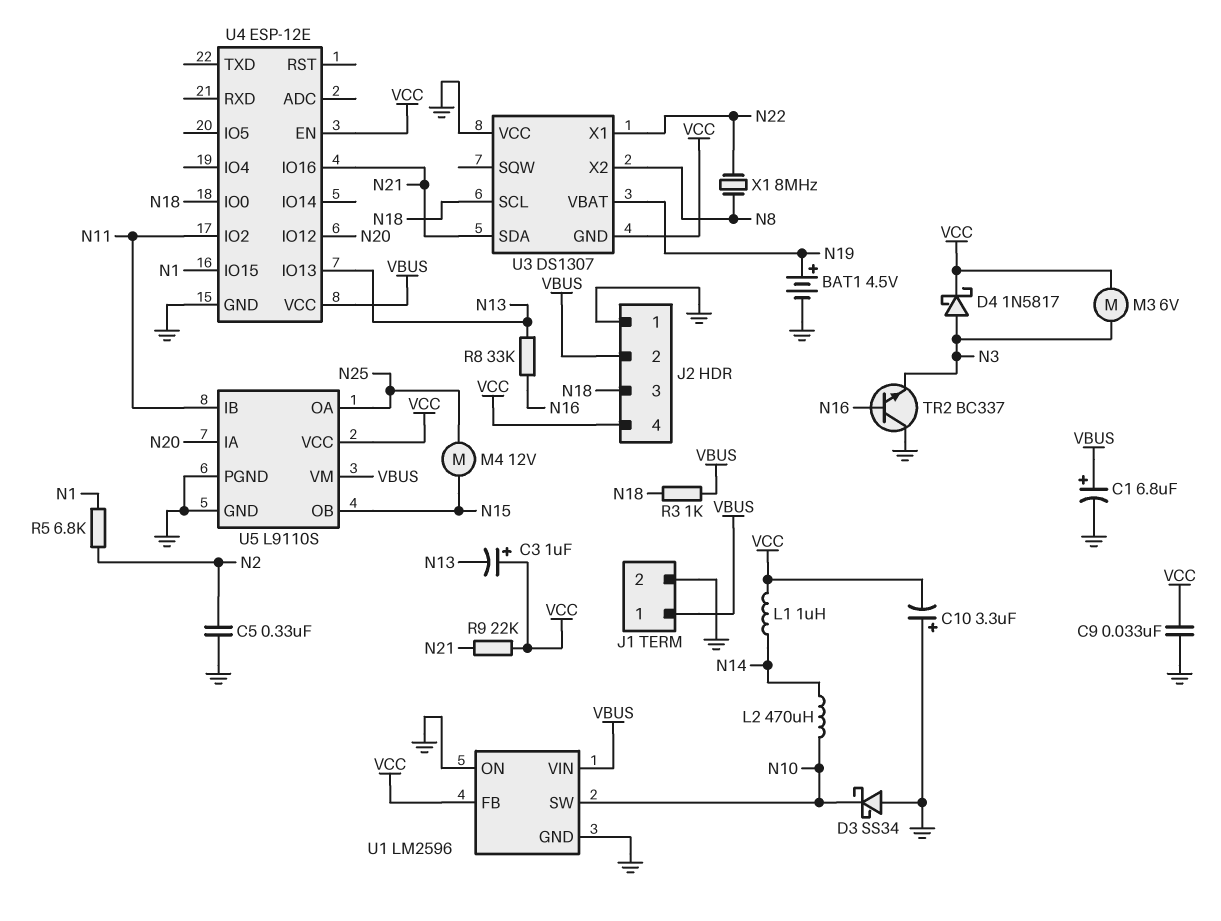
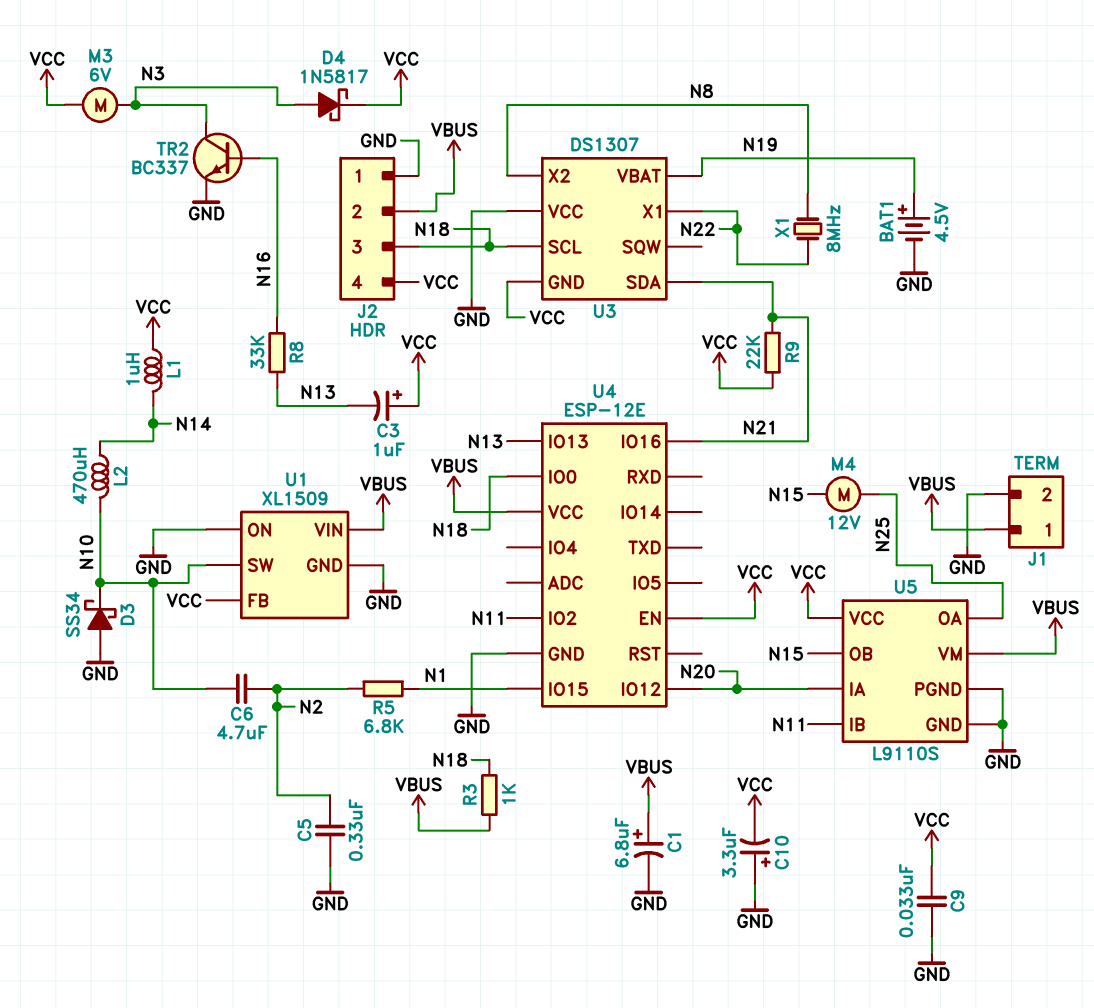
C6: none -> 4.7uF (N2, N10)
TR2: NPN BC337 (B N16, C GND, E N3) -> NPN BC337 (B N16, C N3, E GND)
U1: LM2596 -> XL1509

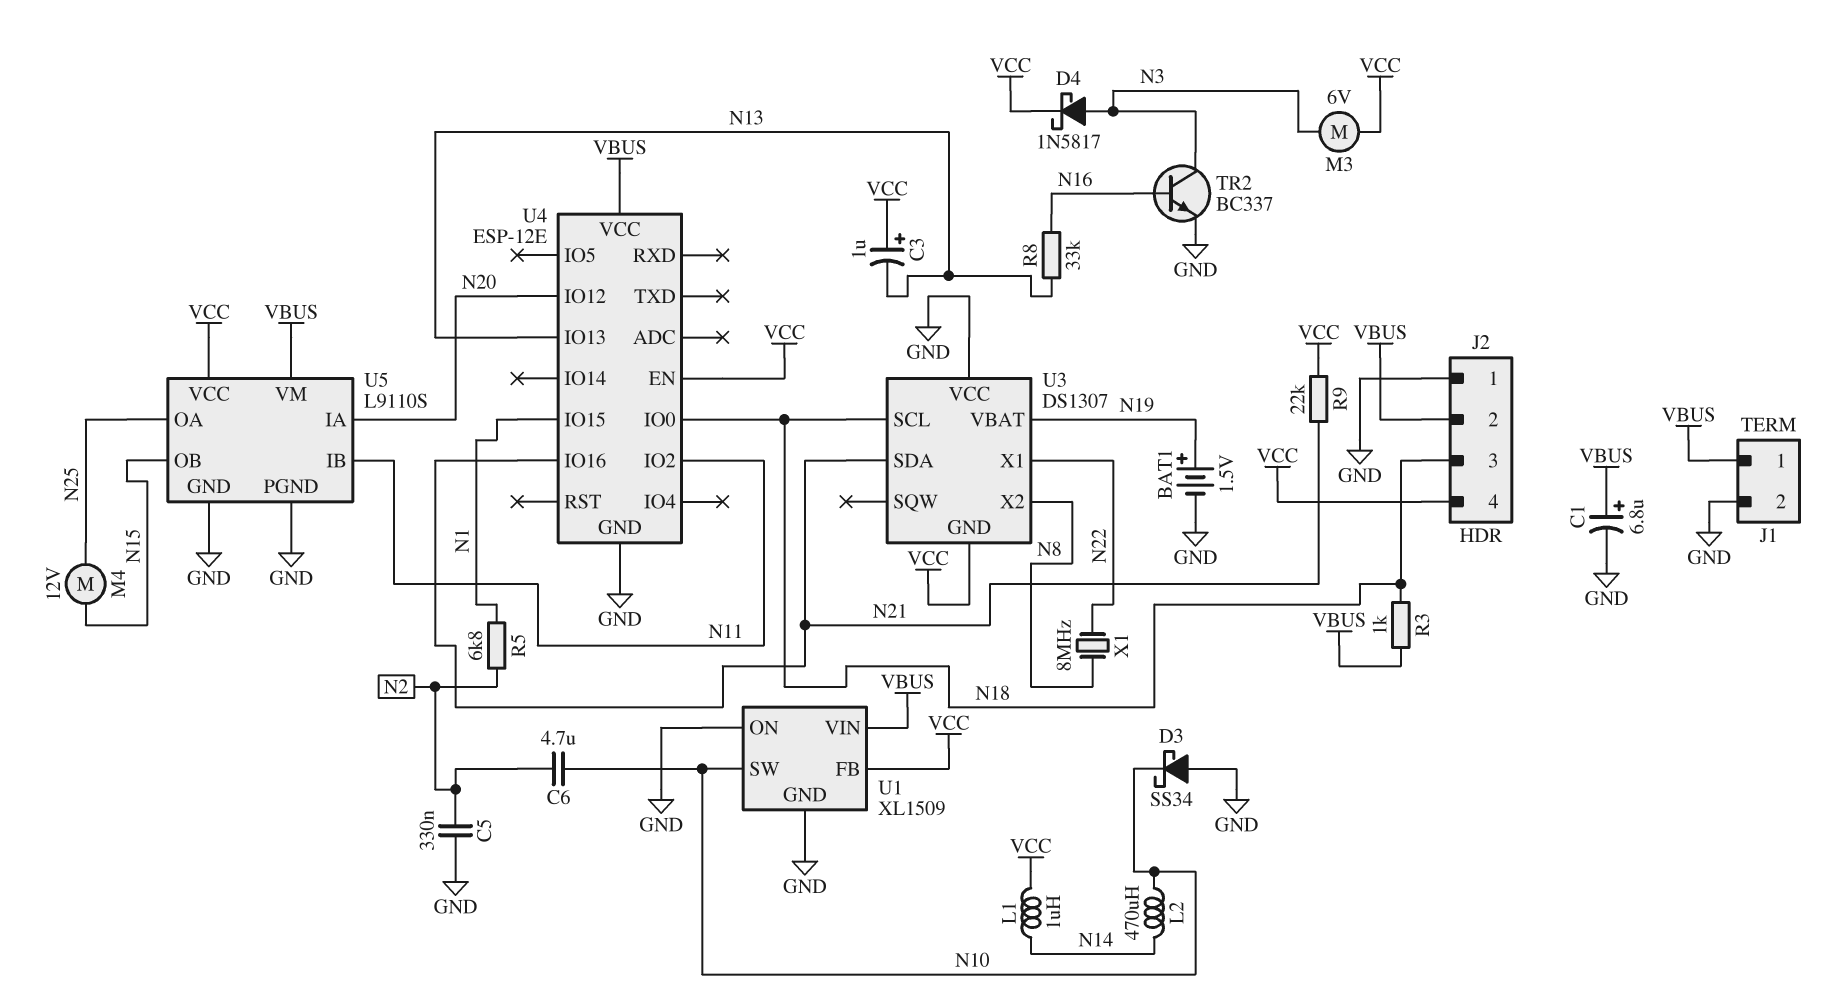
BAT1: 4.5V (plus N19, minus GND) -> 1.5V (plus N19, minus GND)
C9: 33nF (GND, VCC) -> none
C10: 3.3uF (plus GND, minus VCC) -> none

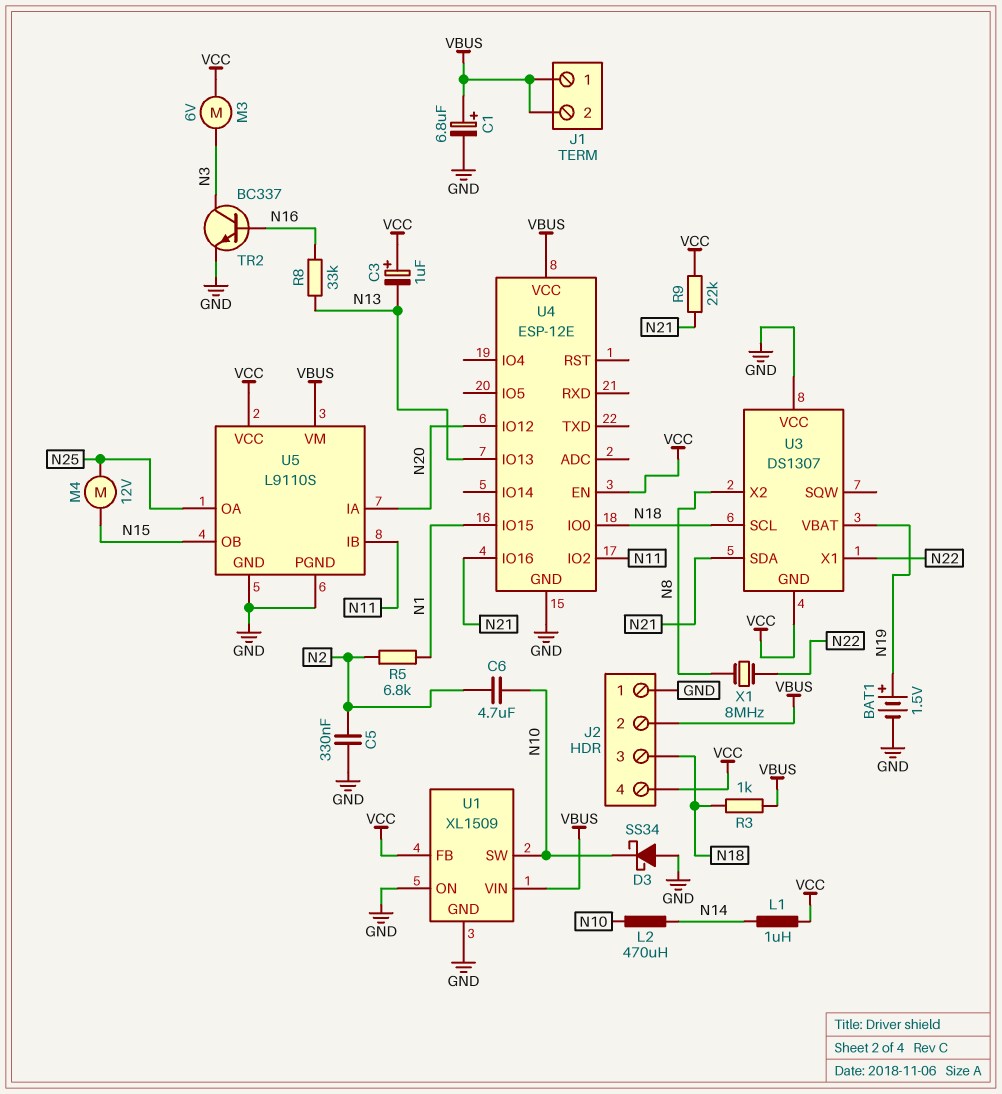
D4: schottky 1N5817 (A N3, K VCC) -> none
J1 pin 2: GND -> VBUS

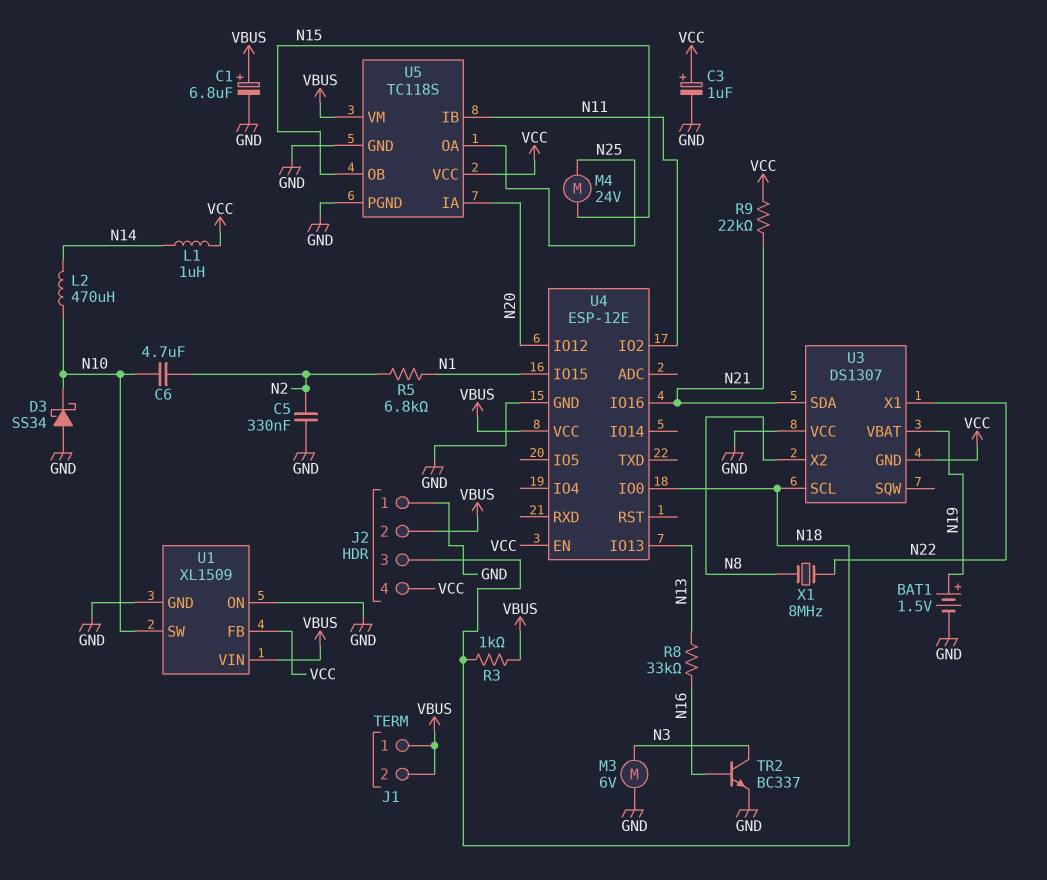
C3: 1uF (plus VCC, minus N13) -> 1uF (plus VCC, minus GND)
M3: motor 6V (N3, VCC) -> motor 6V (GND, N3)
M4: motor 12V (N15, N25) -> motor 24V (N15, N25)
U5: L9110S -> TC118S

